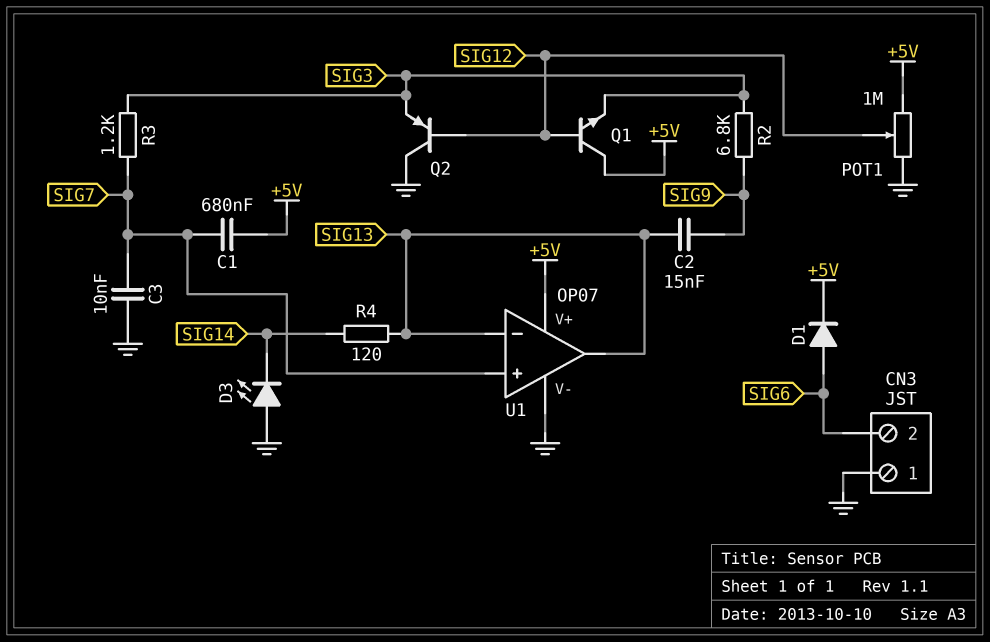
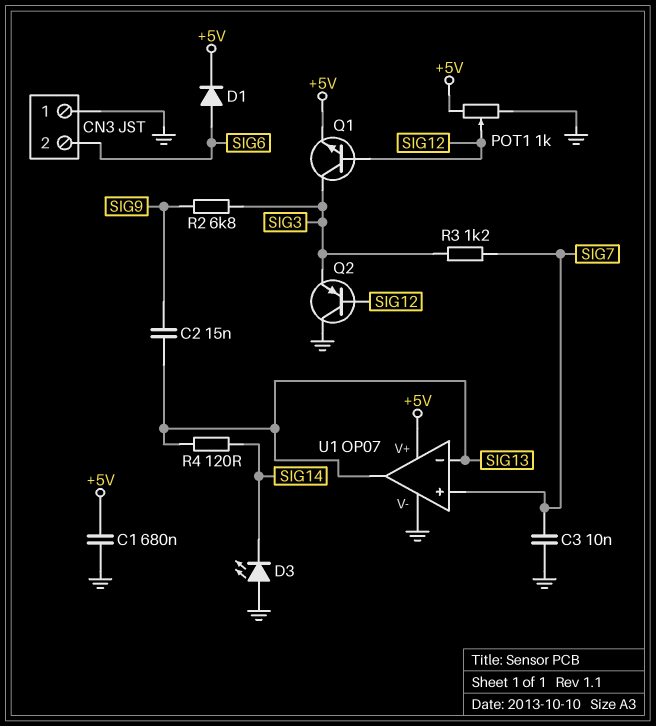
C1: 680nF (+5V, SIG7) -> 680nF (+5V, GND)
POT1: 1M (+5V, GND, wiper SIG12) -> 1k (+5V, GND, wiper SIG12)
Q1: NPN (B SIG12, C +5V, E SIG3) -> NPN (B SIG12, C SIG3, E +5V)

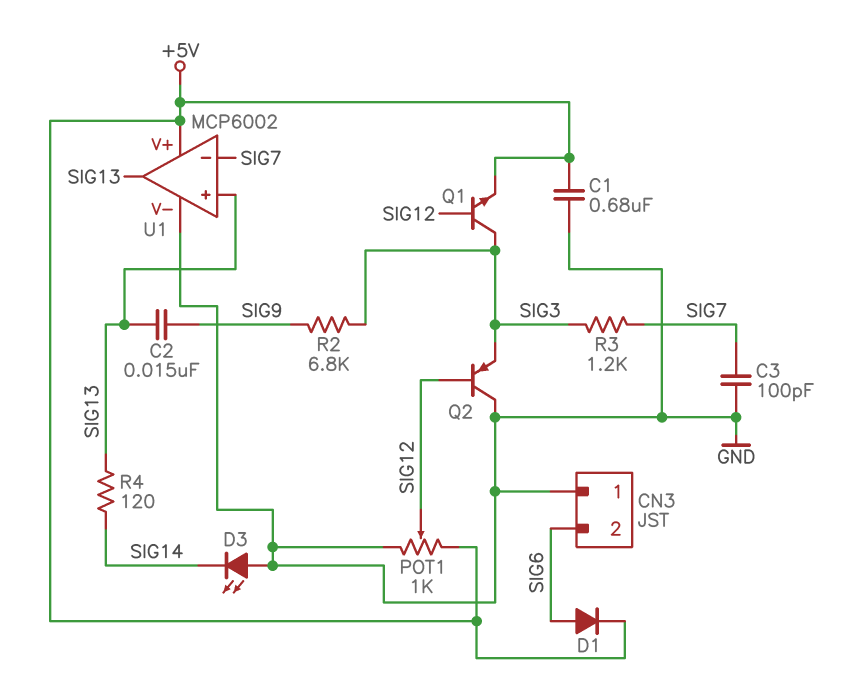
C3: 10nF (GND, SIG7) -> 100pF (GND, SIG7)
U1: OP07 -> MCP6002
U1 pin in+: SIG7 -> SIG13
U1 pin in-: SIG13 -> SIG7

